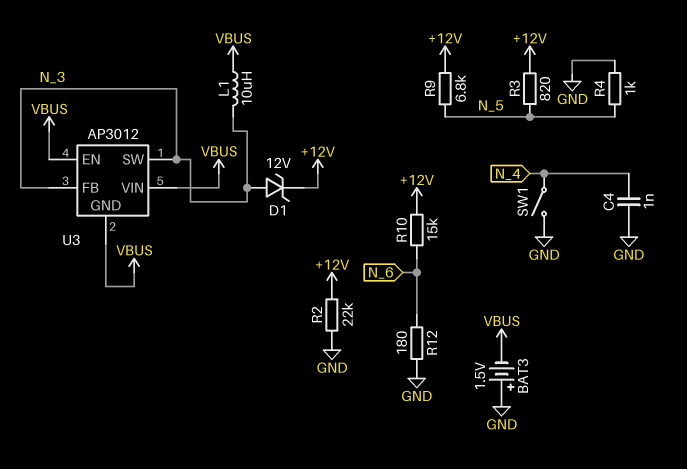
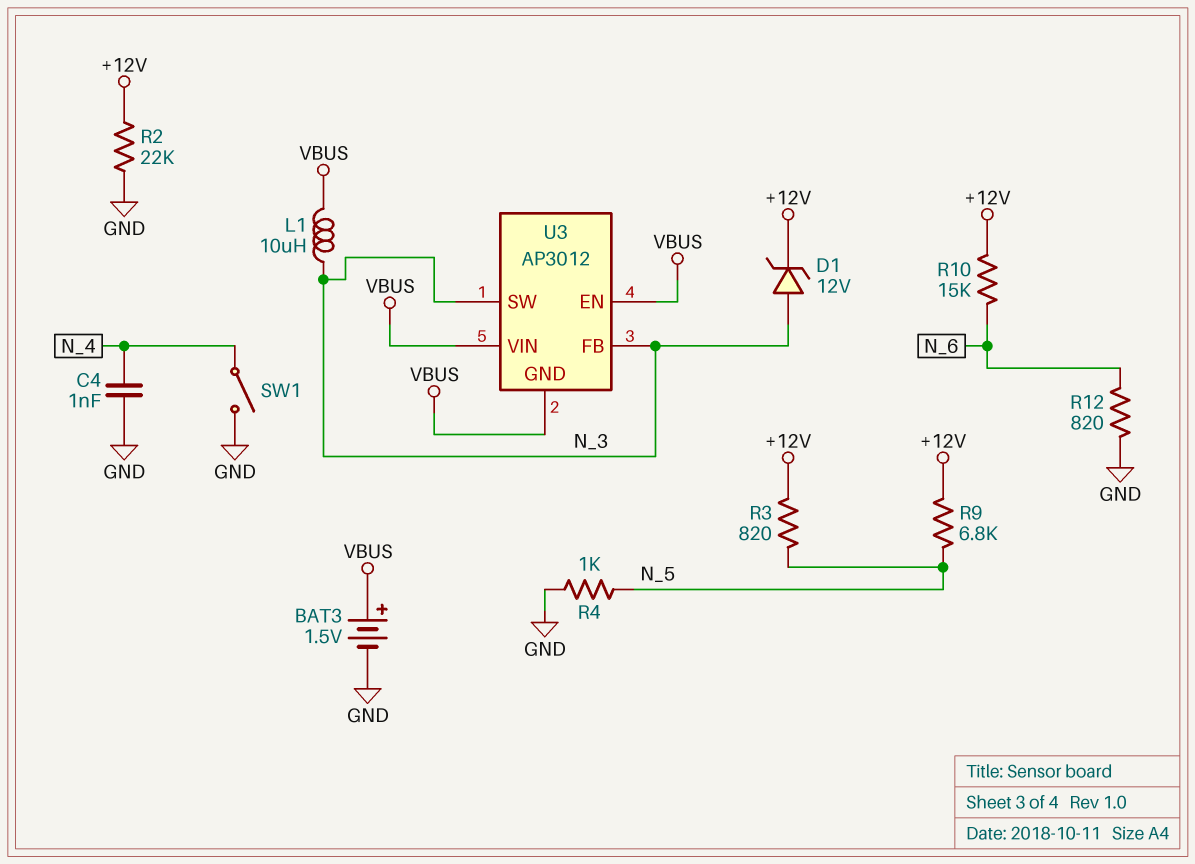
BAT3: 1.5V (plus GND, minus VBUS) -> 1.5V (plus VBUS, minus GND)
R12: 180 (GND, N_6) -> 820 (GND, N_6)

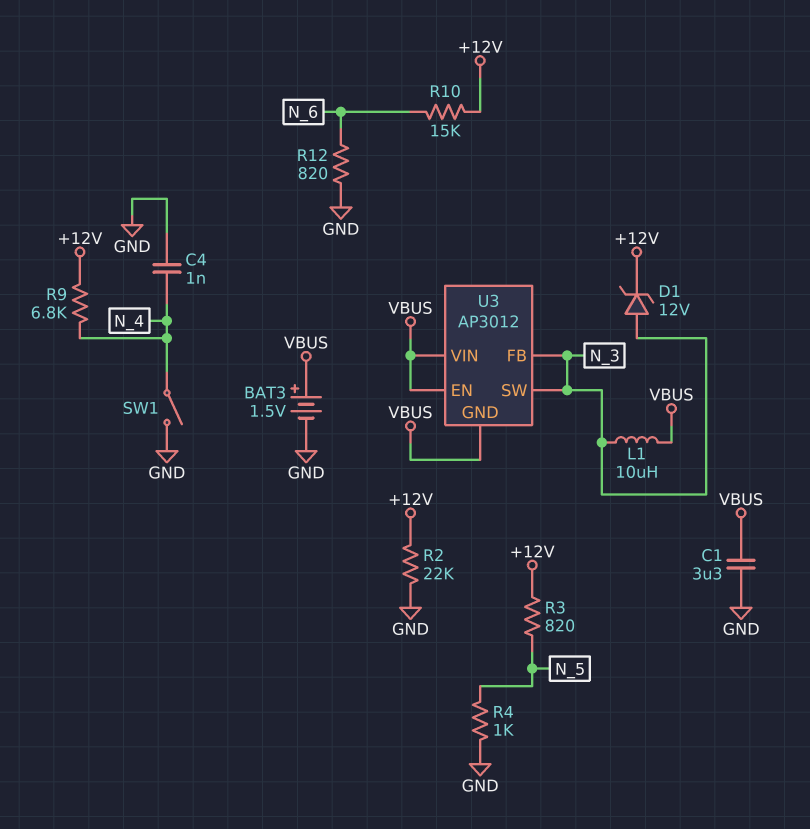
C1: none -> 3.3uF (GND, VBUS)
R9: 6.8k (+12V, N_5) -> 6.8k (+12V, N_4)

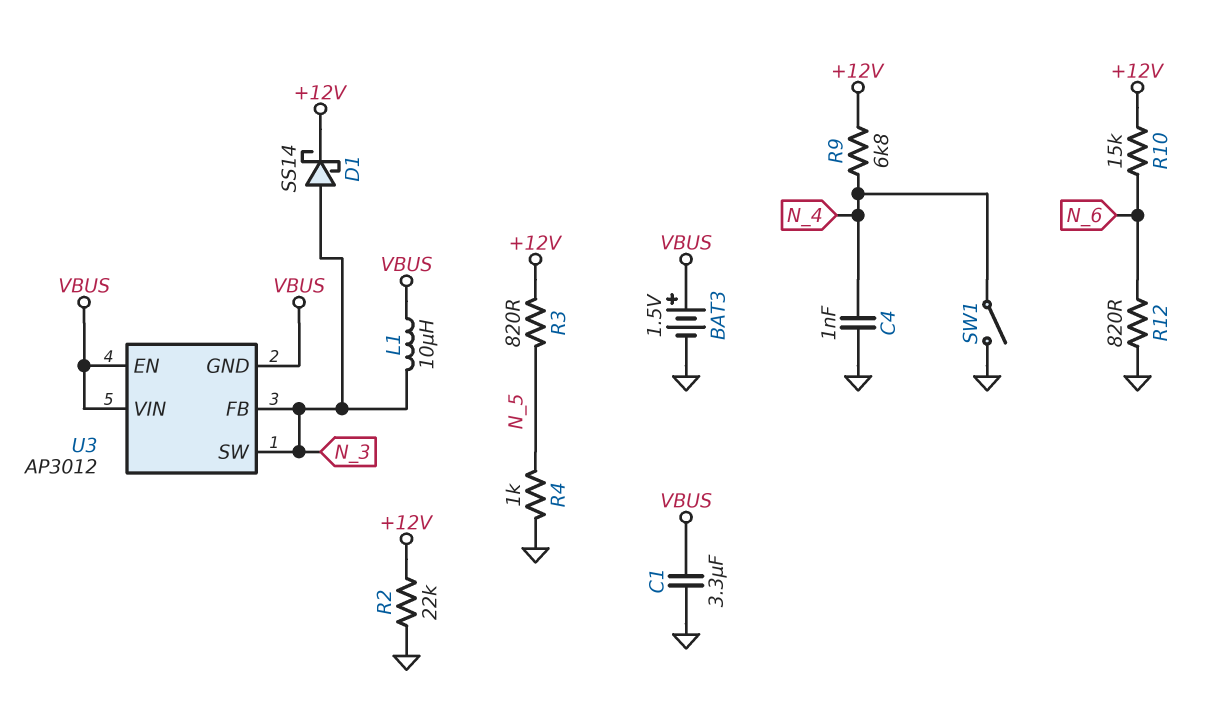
D1: zener 12V (A N_3, K +12V) -> schottky SS14 (A N_3, K +12V)

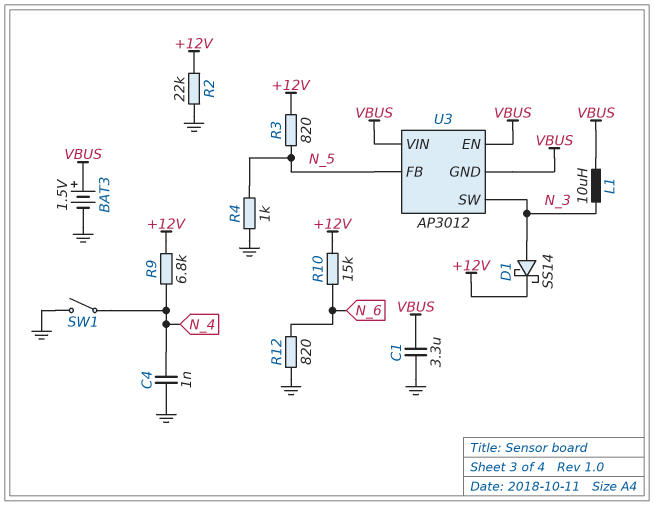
U3 pin FB: N_3 -> N_5

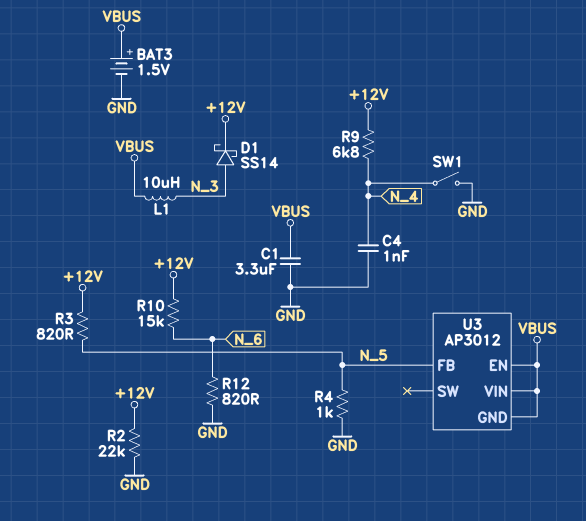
U3 pin SW: N_3 -> none

